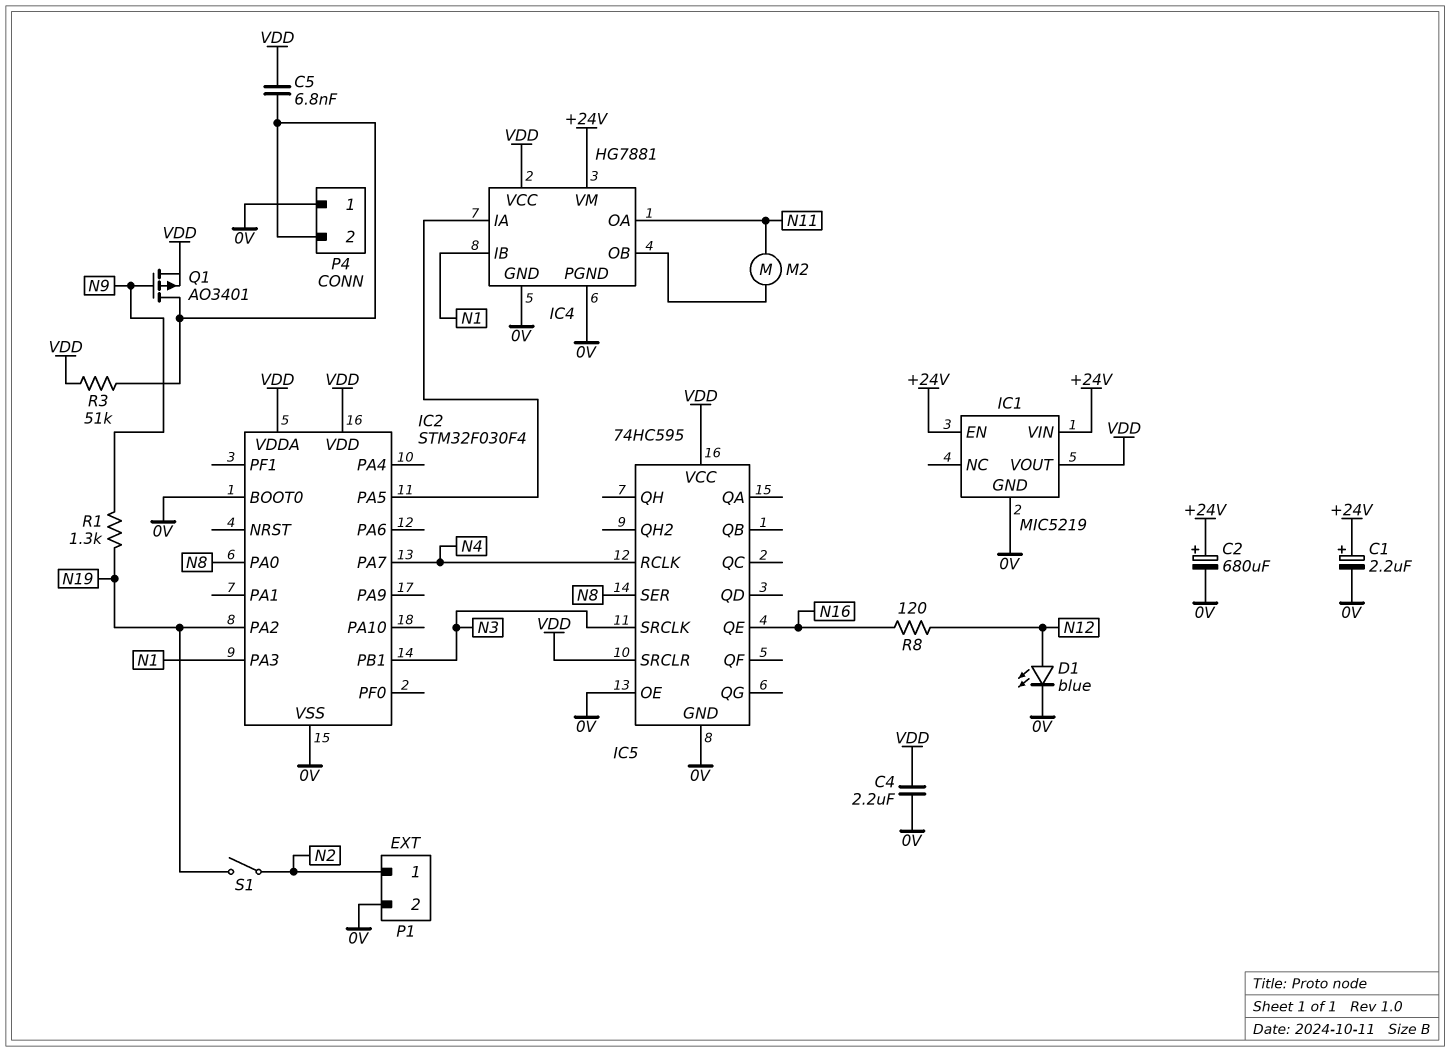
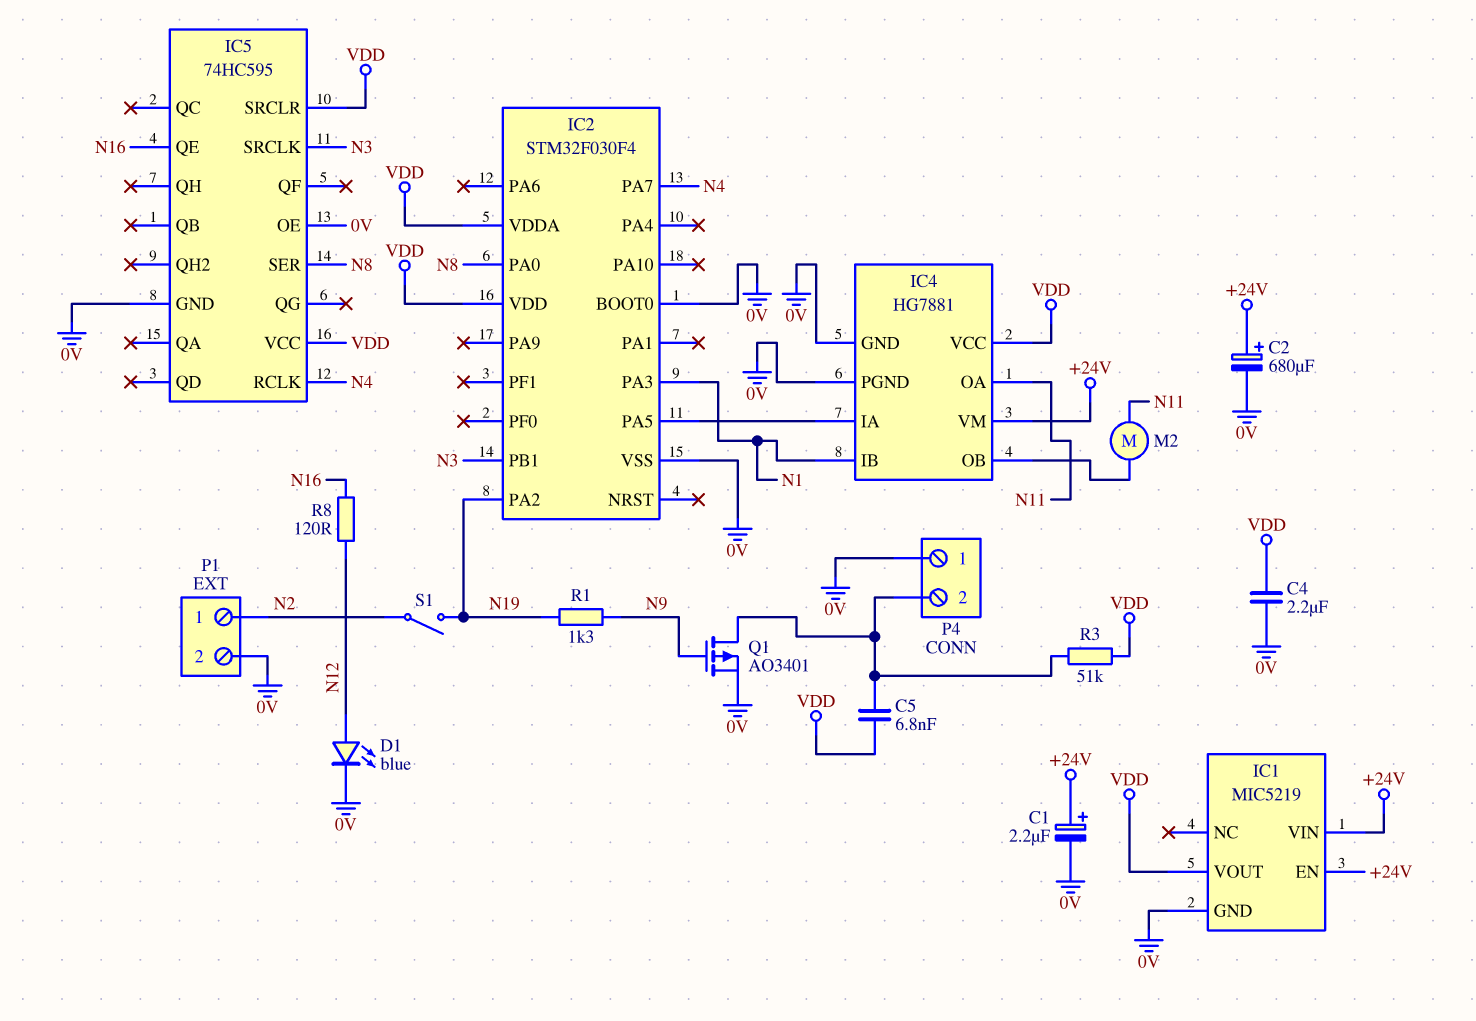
Q1: PMOS AO3401 (G N9, D P4/2, S VDD) -> PMOS AO3401 (G N9, D P4/2, S 0V)

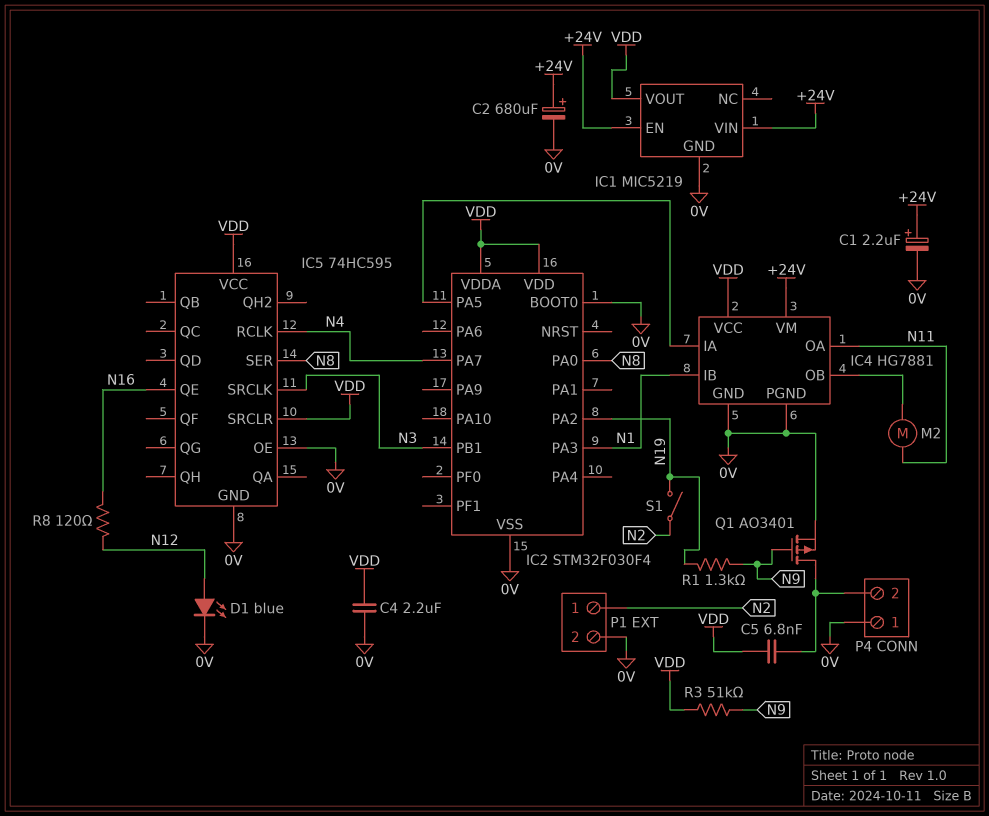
R3: 51k (P4/2, VDD) -> 51k (N9, VDD)

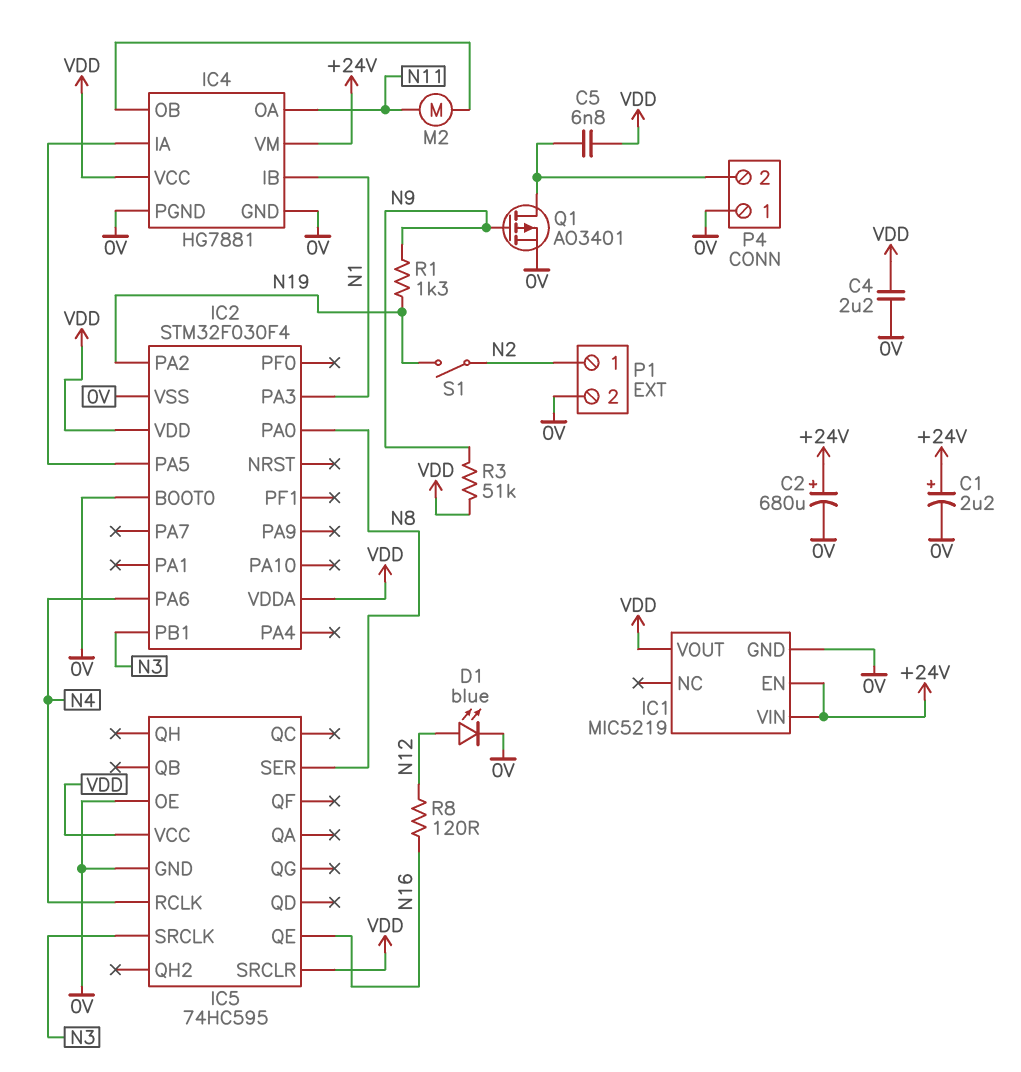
IC2 pin PA6: none -> N4
IC2 pin PA7: N4 -> none

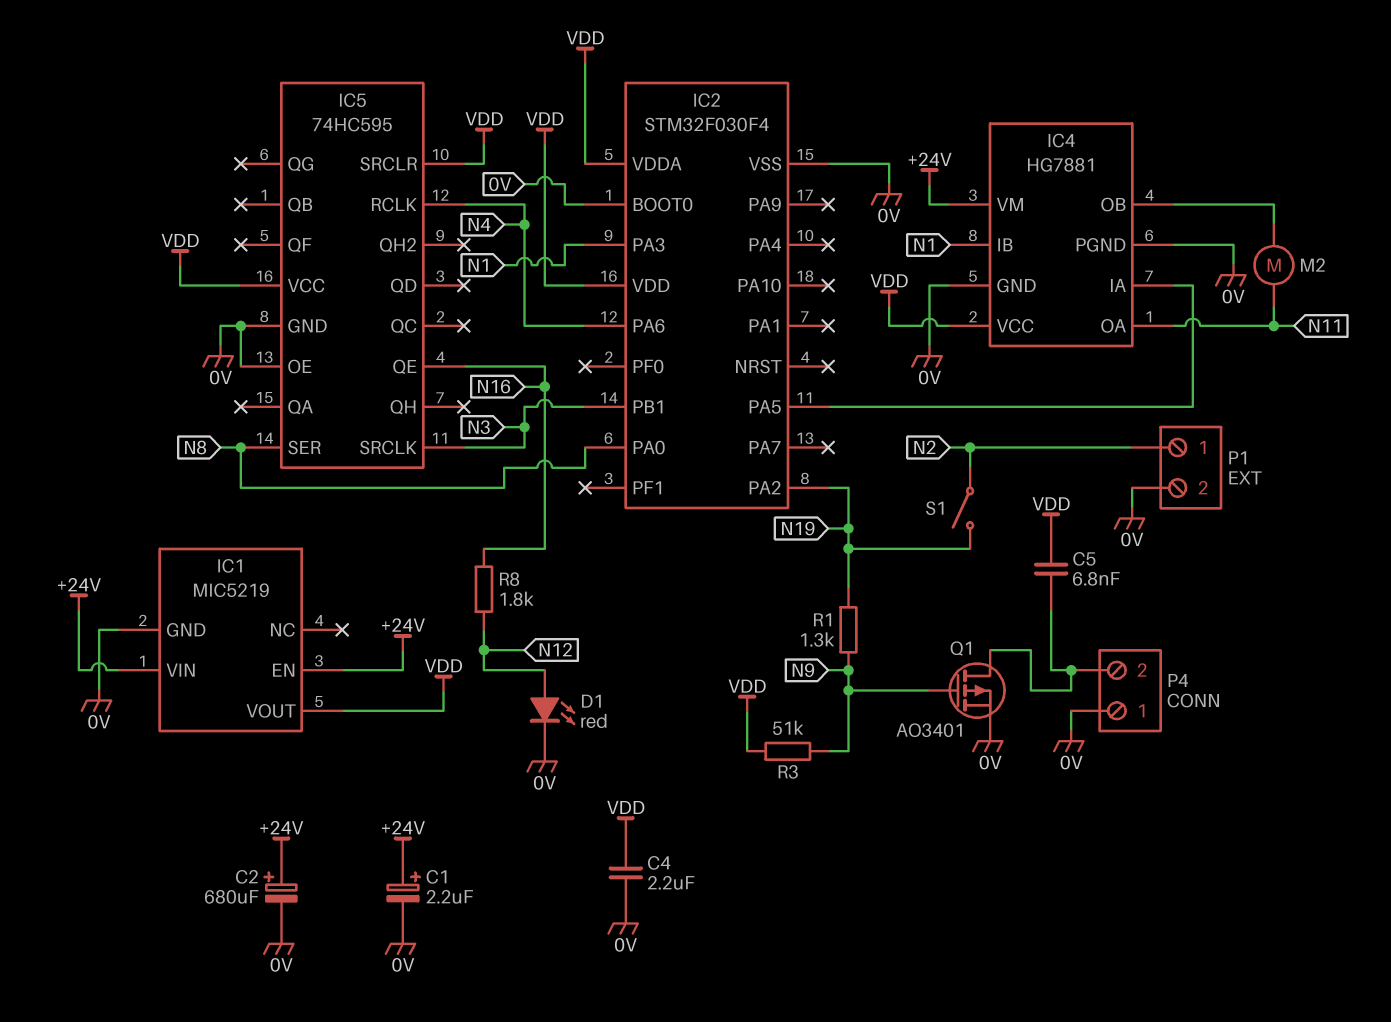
D1: LED blue (A N12, K 0V) -> LED red (A N12, K 0V)
R8: 120 (N12, N16) -> 1.8k (N12, N16)

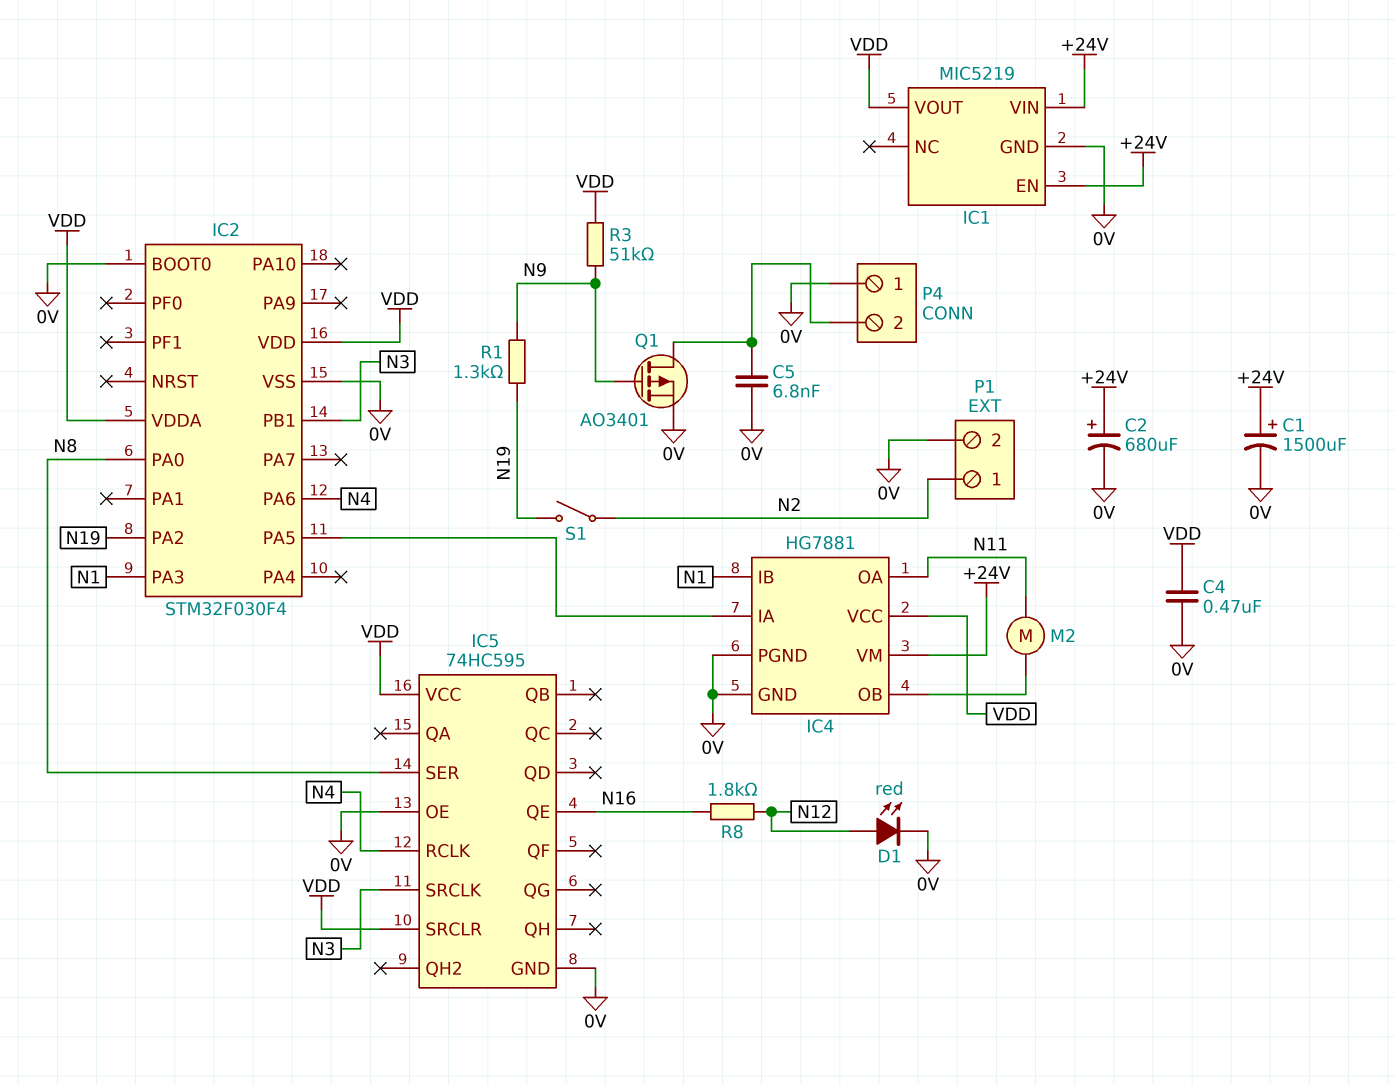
C1: 2.2uF (plus +24V, minus 0V) -> 1500uF (plus +24V, minus 0V)
C4: 2.2uF (0V, VDD) -> 470nF (0V, VDD)
C5: 6.8nF (P4/2, VDD) -> 6.8nF (0V, P4/2)

